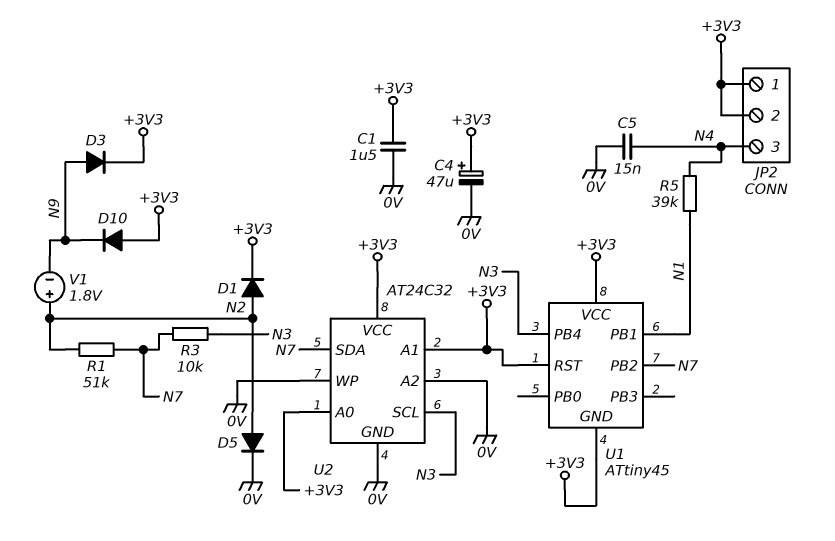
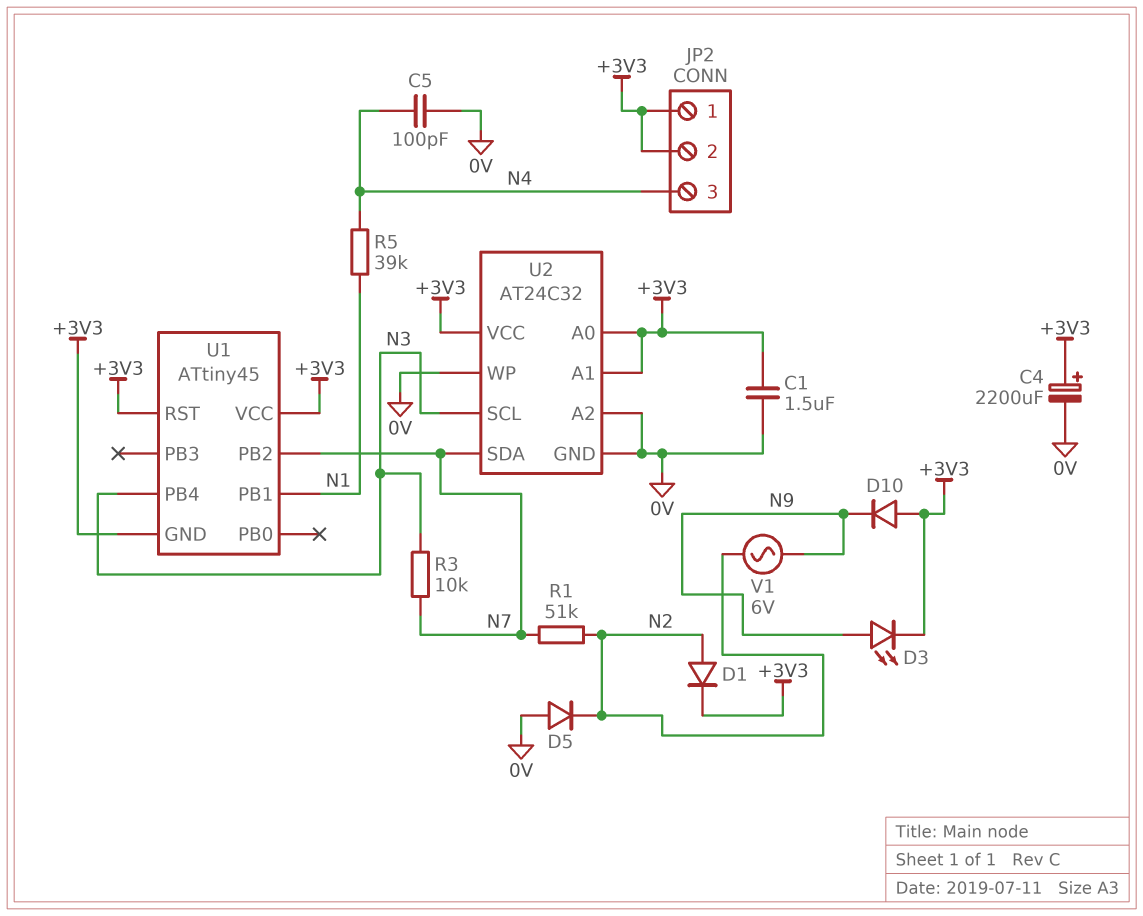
C4: 47uF (plus +3V3, minus 0V) -> 2200uF (plus +3V3, minus 0V)
C5: 15nF (0V, N4) -> 100pF (0V, N4)
D3: diode (A N9, K +3V3) -> LED (A N9, K +3V3)
D5: diode (A N2, K 0V) -> diode (A 0V, K N2)
V1: 1.8V (plus N2, minus N9) -> AC 6V (N2, N9)

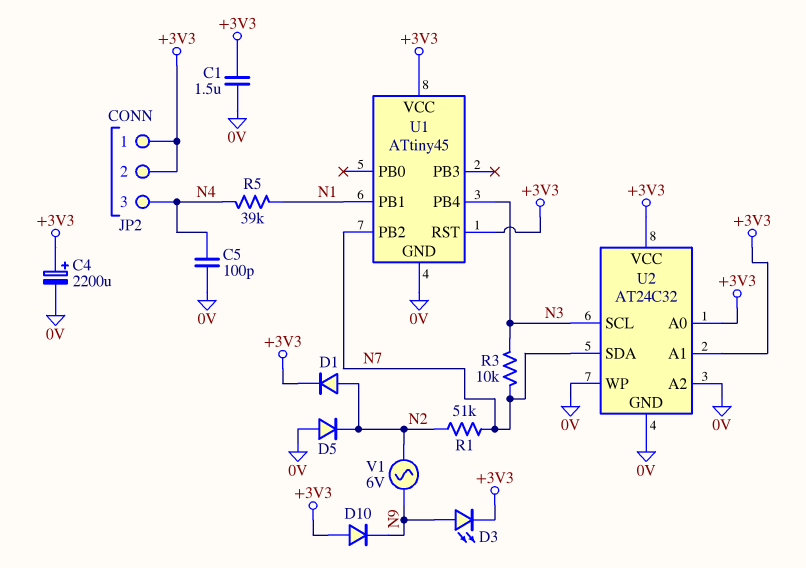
U1 pin GND: +3V3 -> 0V

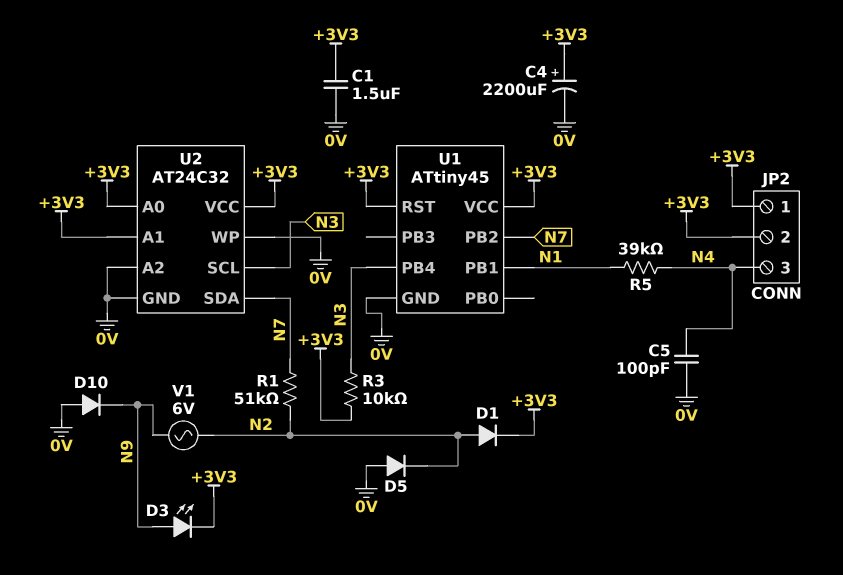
D10: diode (A +3V3, K N9) -> diode (A 0V, K N9)
R3: 10k (N3, N7) -> 10k (+3V3, N3)

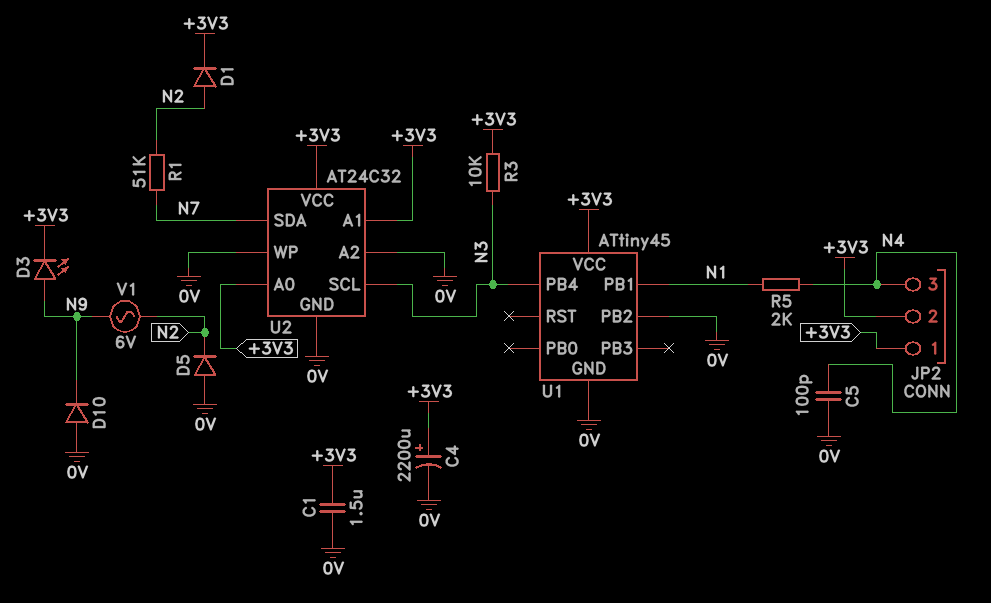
R5: 39k (N1, N4) -> 2k (N1, N4)
U1 pin PB2: N7 -> 0V
U1 pin RST: +3V3 -> none

